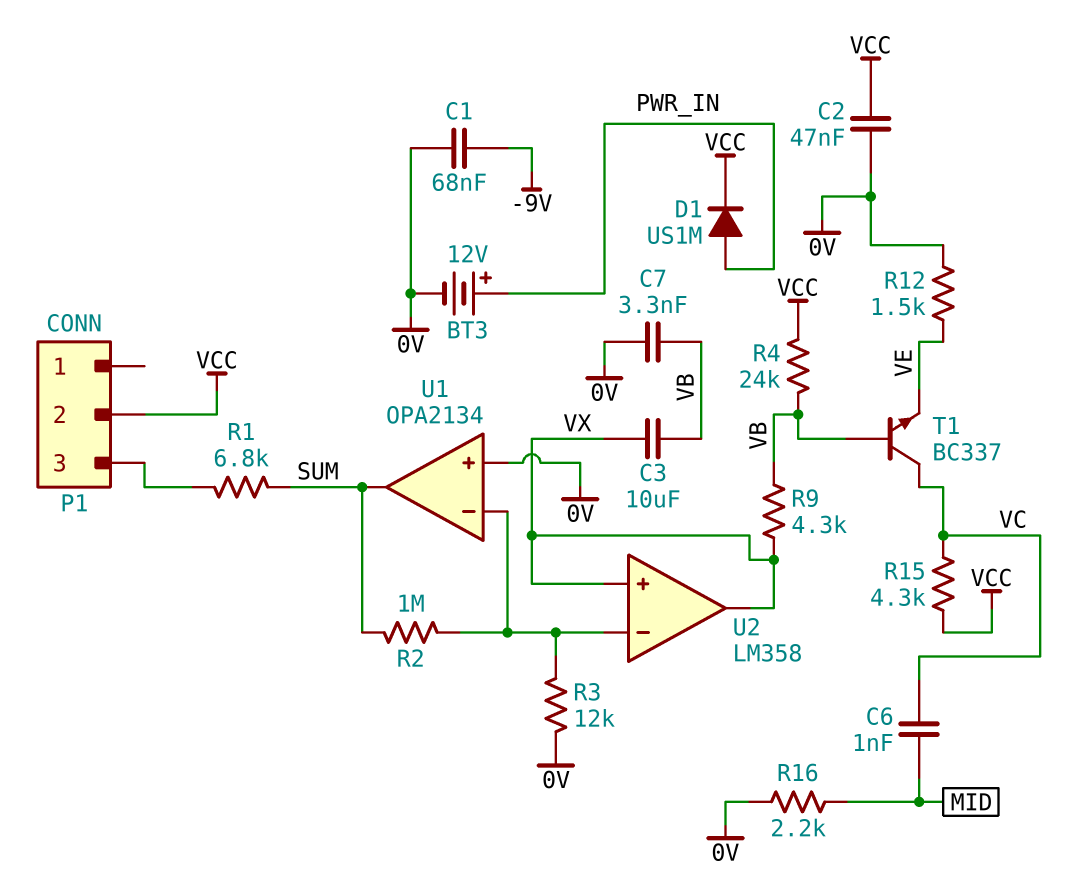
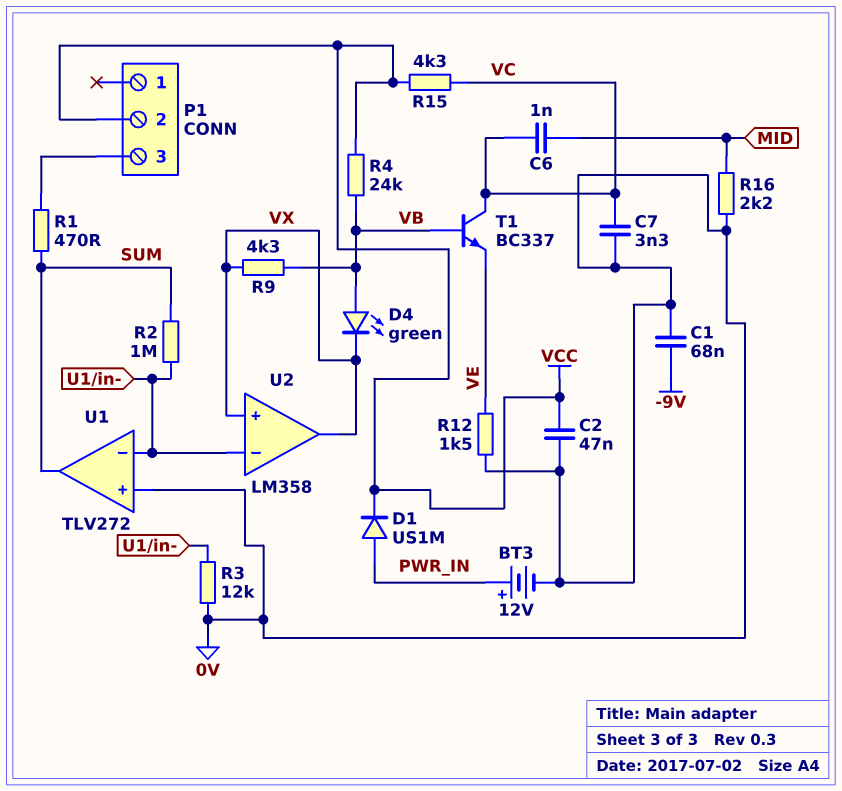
C3: 10uF (VB, VX) -> none
C7: 3.3nF (0V, VB) -> 3.3nF (0V, VC)
D4: none -> LED green (A VB, K VX)
R1: 6.8k (P1/3, SUM) -> 470 (P1/3, SUM)
U1: OPA2134 -> TLV272

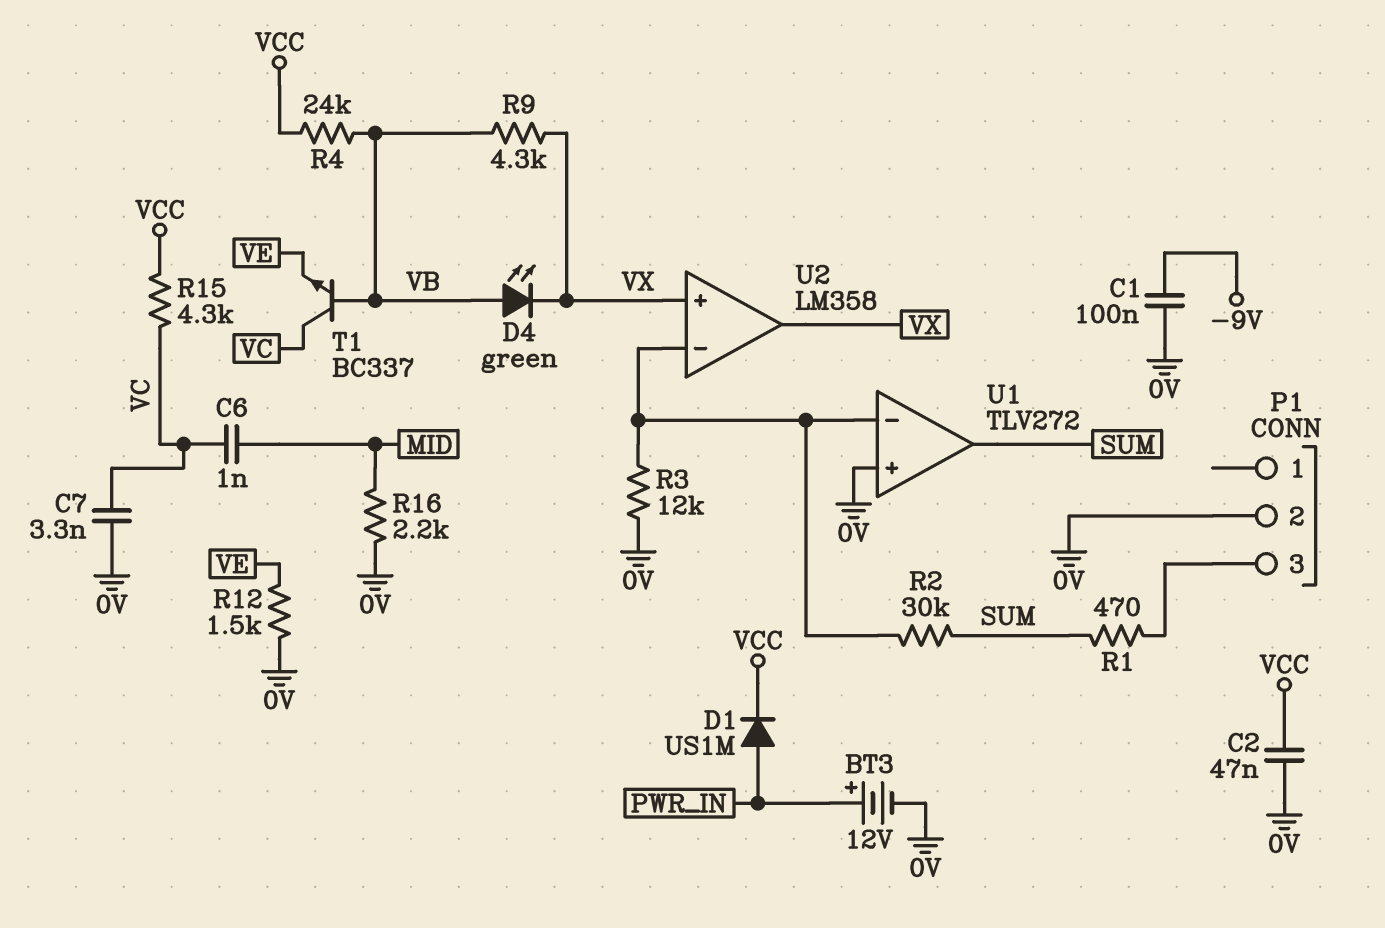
C1: 68nF (-9V, 0V) -> 100nF (-9V, 0V)
P1 pin 2: VCC -> 0V
R2: 1M (SUM, U1/in-) -> 30k (SUM, U1/in-)

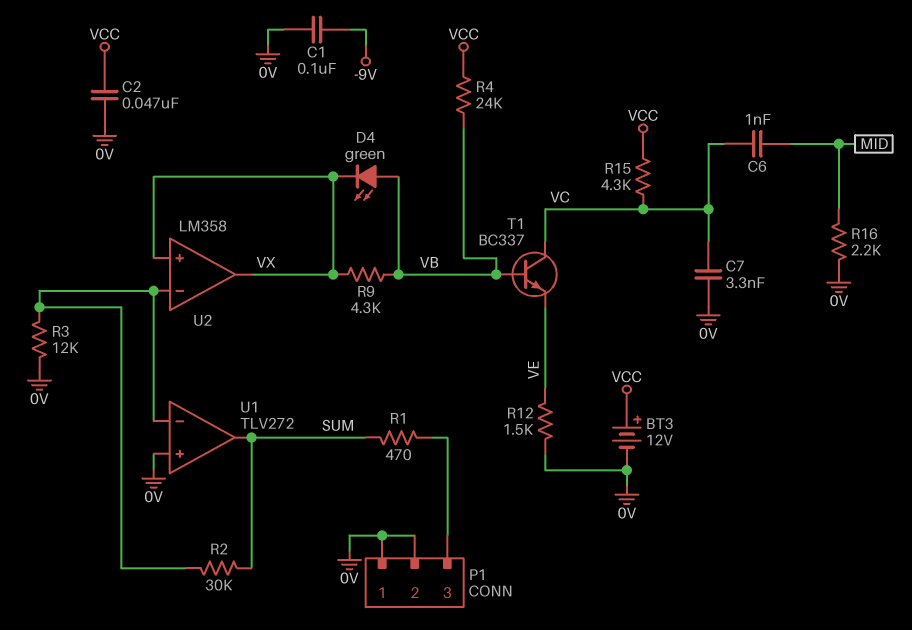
BT3: 12V (plus PWR_IN, minus 0V) -> 12V (plus VCC, minus 0V)
D1: diode US1M (A PWR_IN, K VCC) -> none
P1 pin 1: none -> 0V

